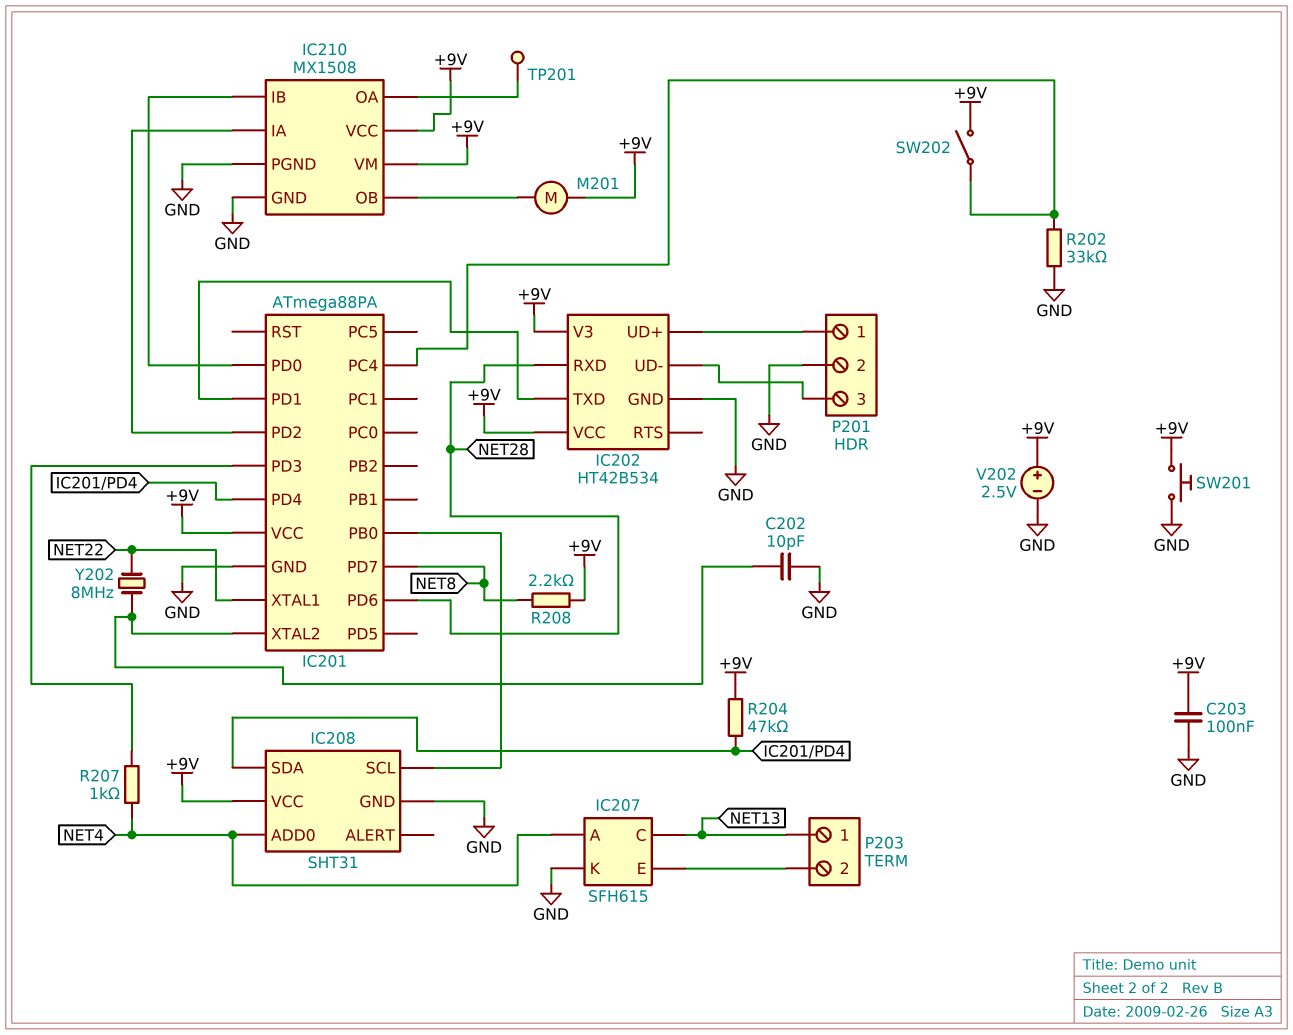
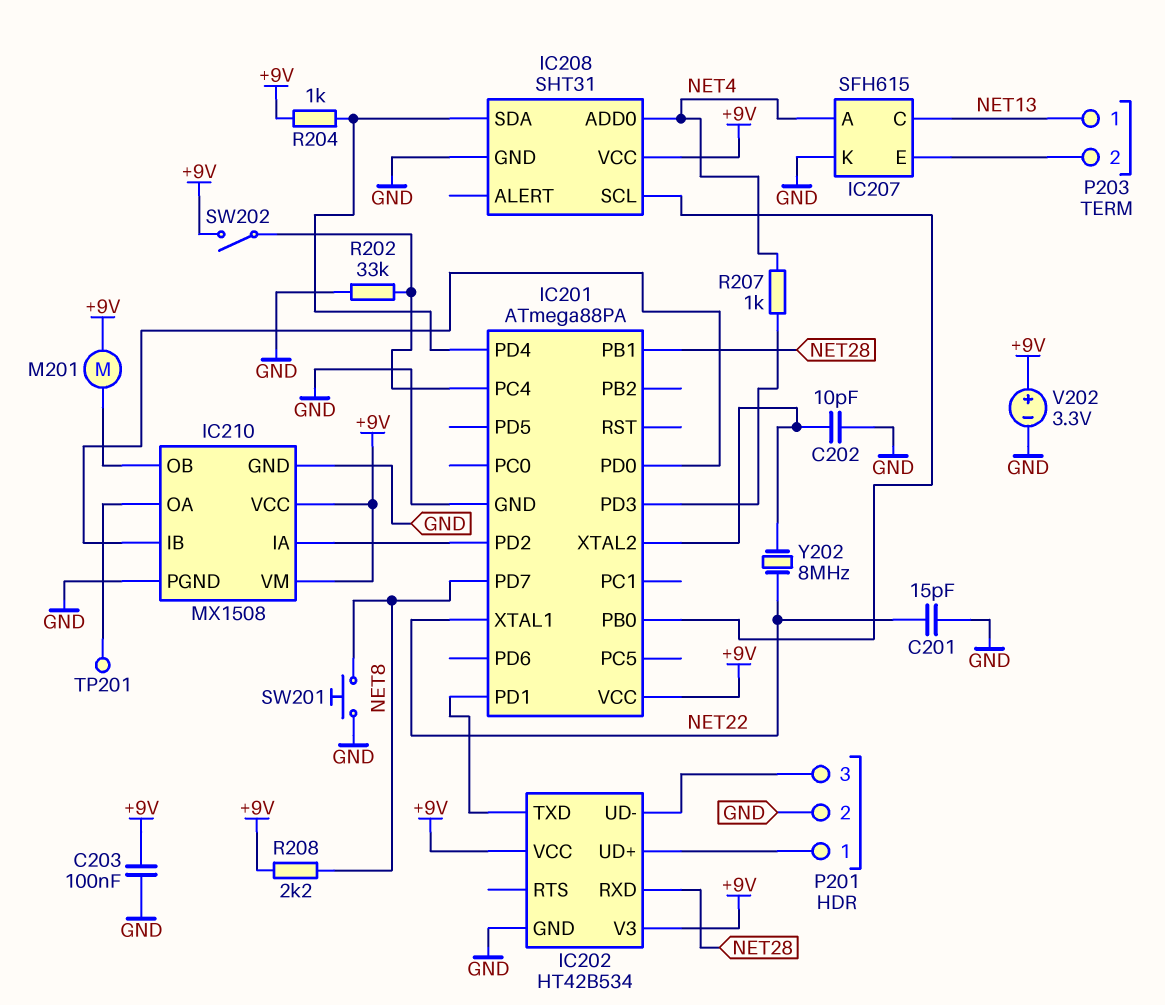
C201: none -> 15pF (GND, NET22)
IC201 pin PB1: none -> NET28
IC201 pin PD6: NET28 -> none
R204: 47k (+9V, IC201/PD4) -> 1k (+9V, IC201/PD4)
SW201: button (+9V, GND) -> button (GND, NET8)
V202: 2.5V (plus +9V, minus GND) -> 3.3V (plus +9V, minus GND)

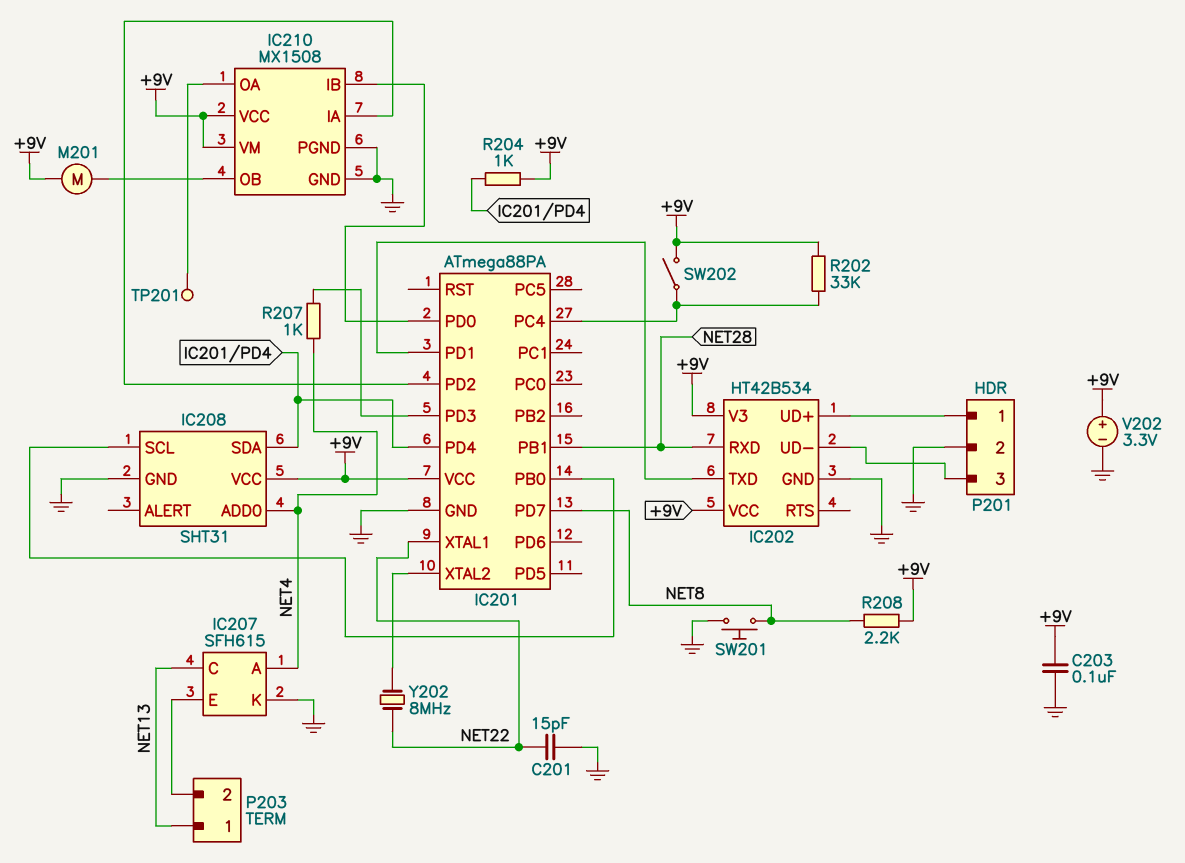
C202: 10pF (GND, IC201/XTAL2) -> none
R202: 33k (GND, IC201/PC4) -> 33k (+9V, IC201/PC4)

